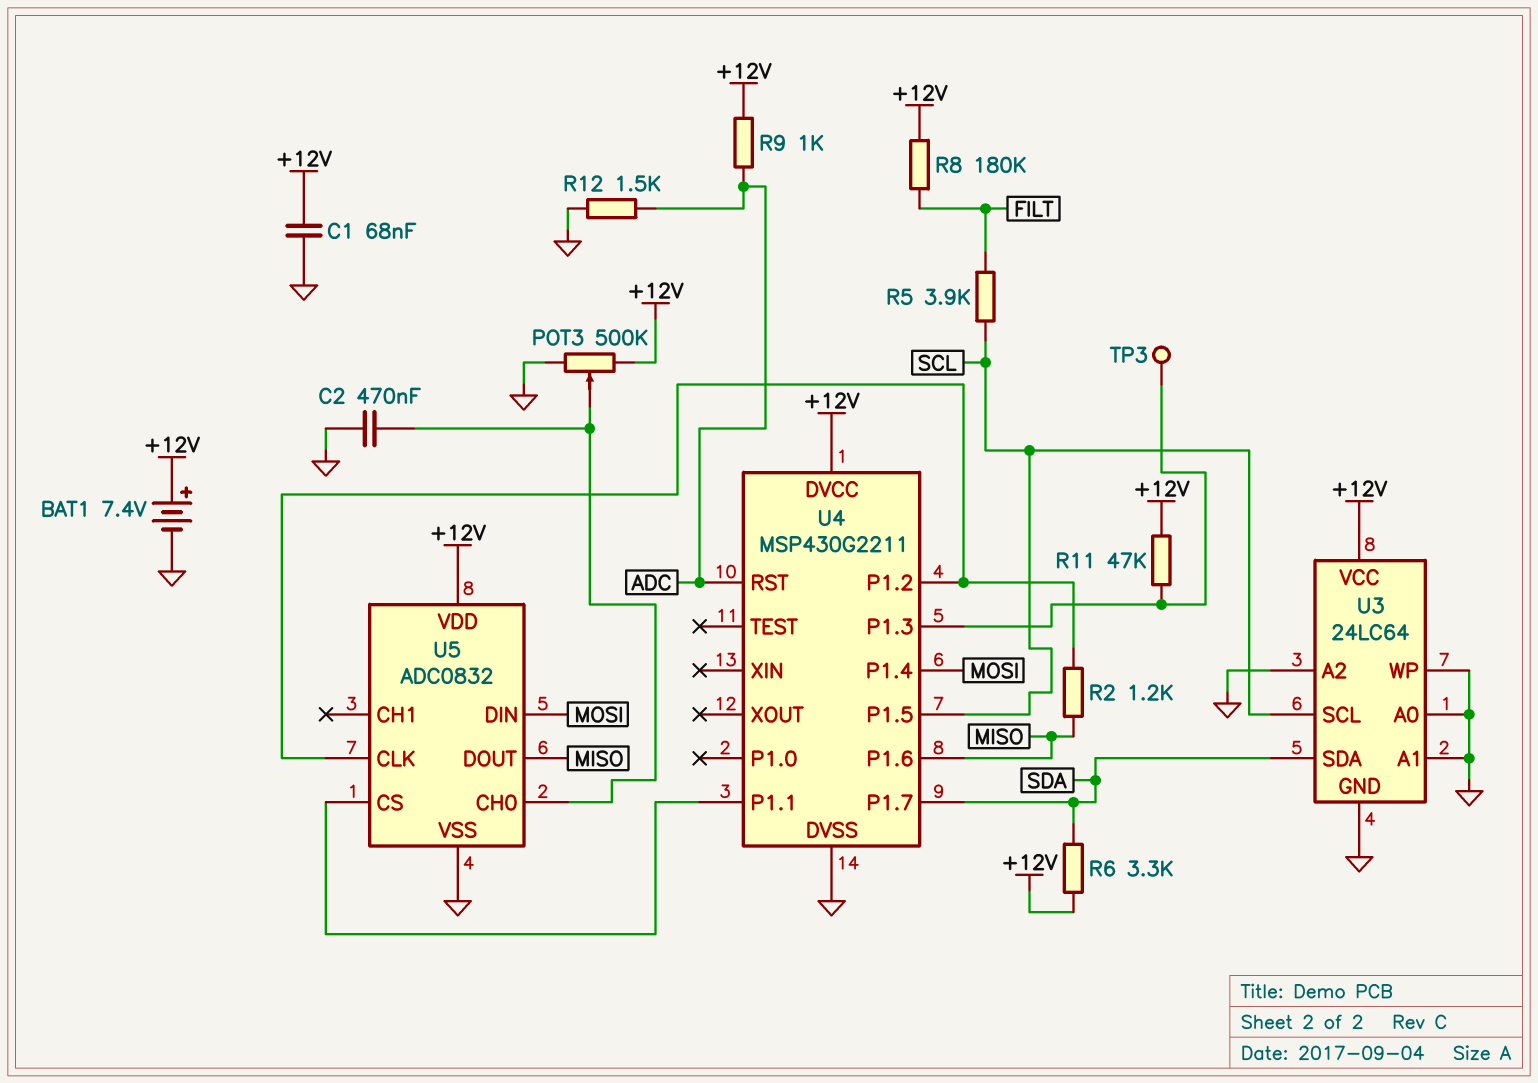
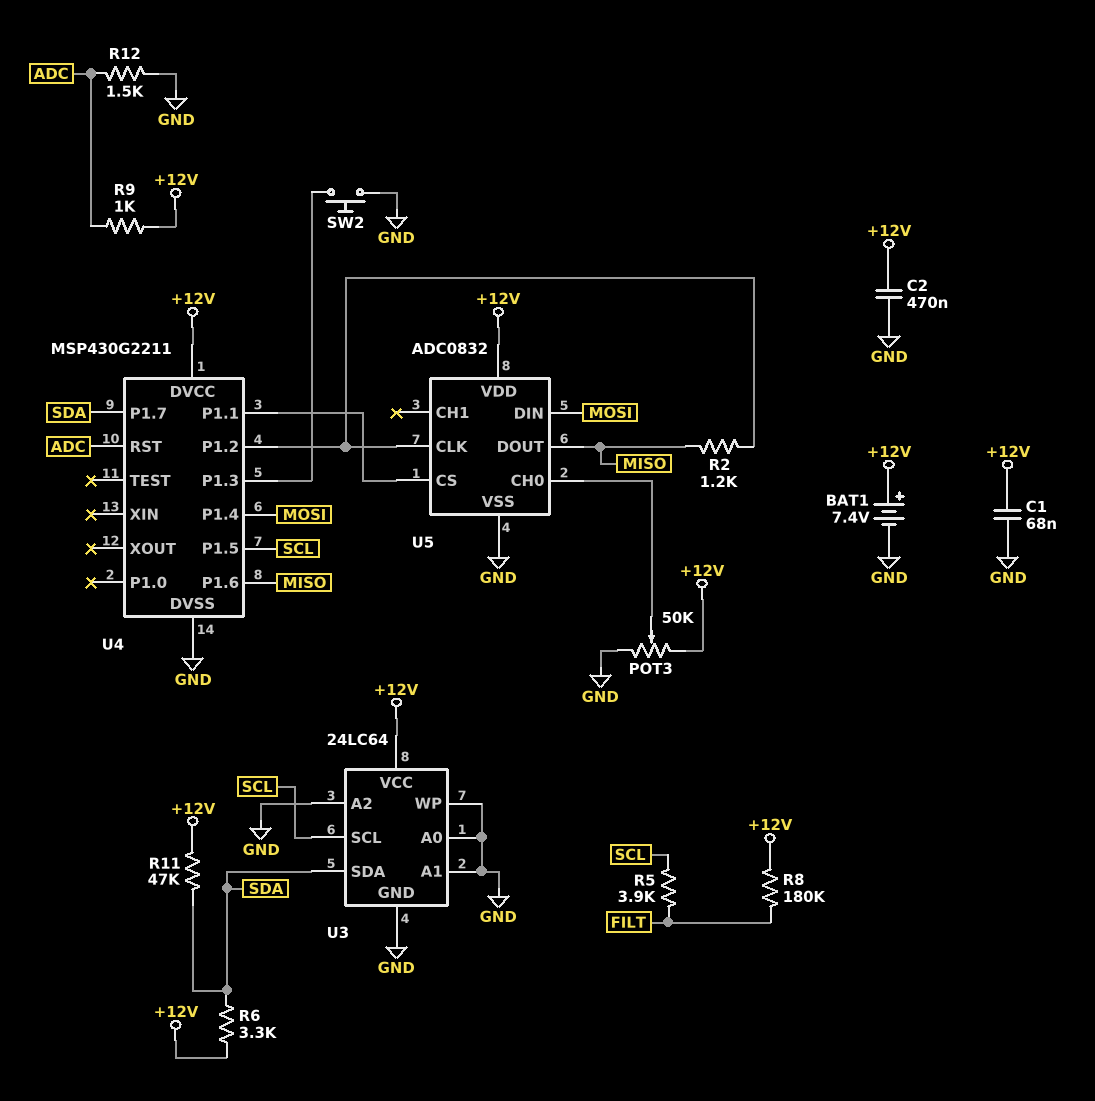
C2: 470nF (GND, U5/CH0) -> 470nF (+12V, GND)
POT3: 500k (+12V, GND, wiper U5/CH0) -> 50k (+12V, GND, wiper U5/CH0)
R11: 47k (+12V, U4/P1.3) -> 47k (+12V, SDA)
SW2: none -> button (GND, U4/P1.3)
TP3: test point (U4/P1.3) -> none

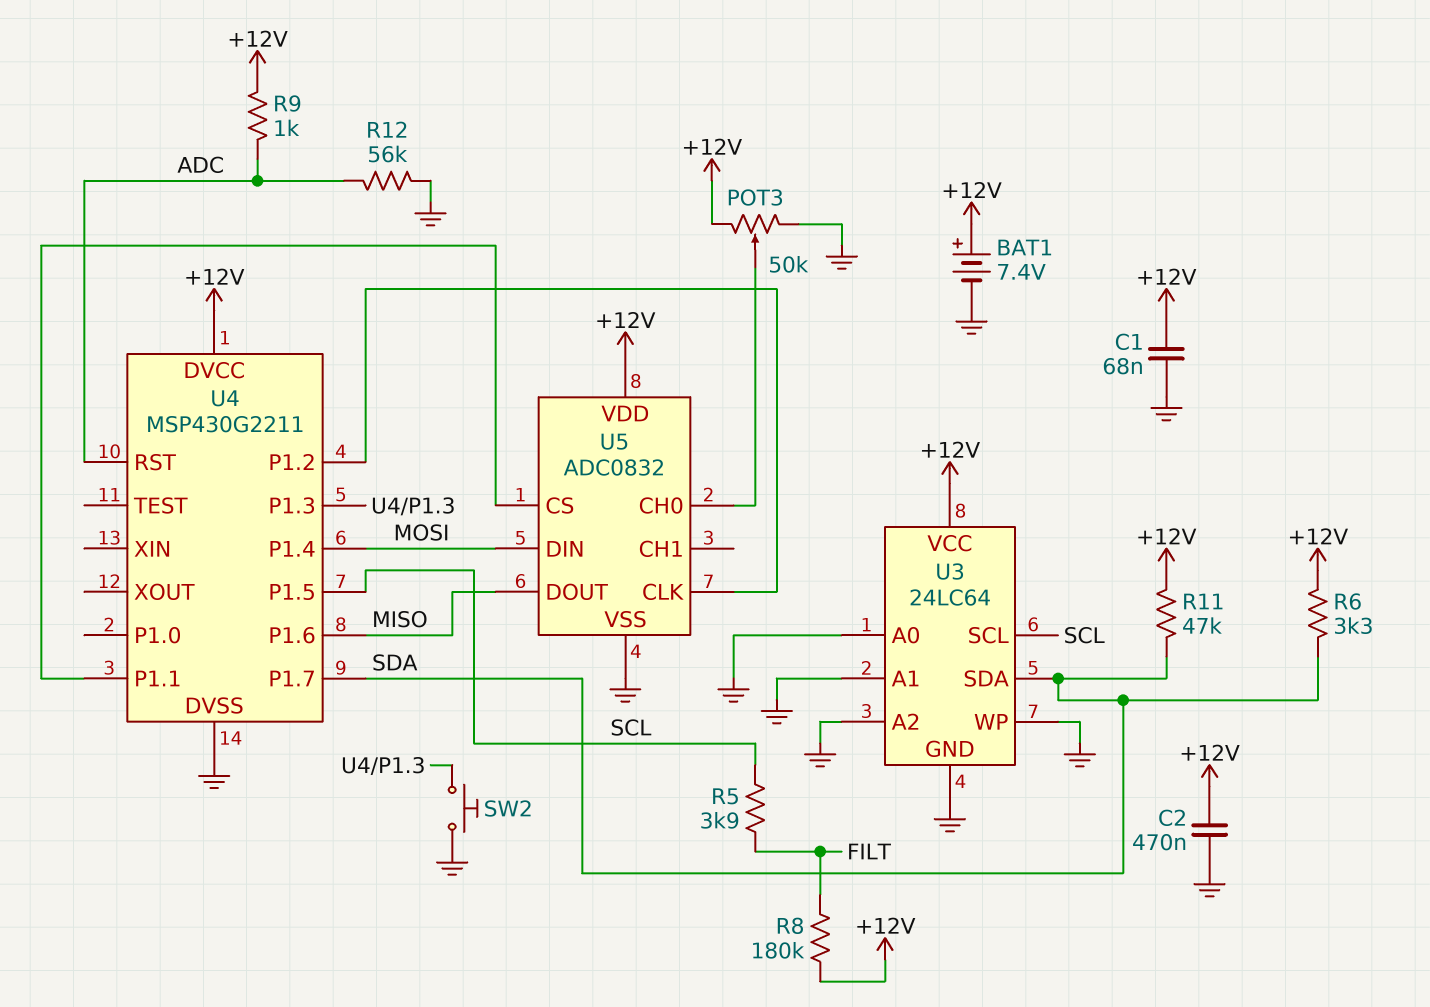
R2: 1.2k (MISO, U4/P1.2) -> none
R12: 1.5k (ADC, GND) -> 56k (ADC, GND)

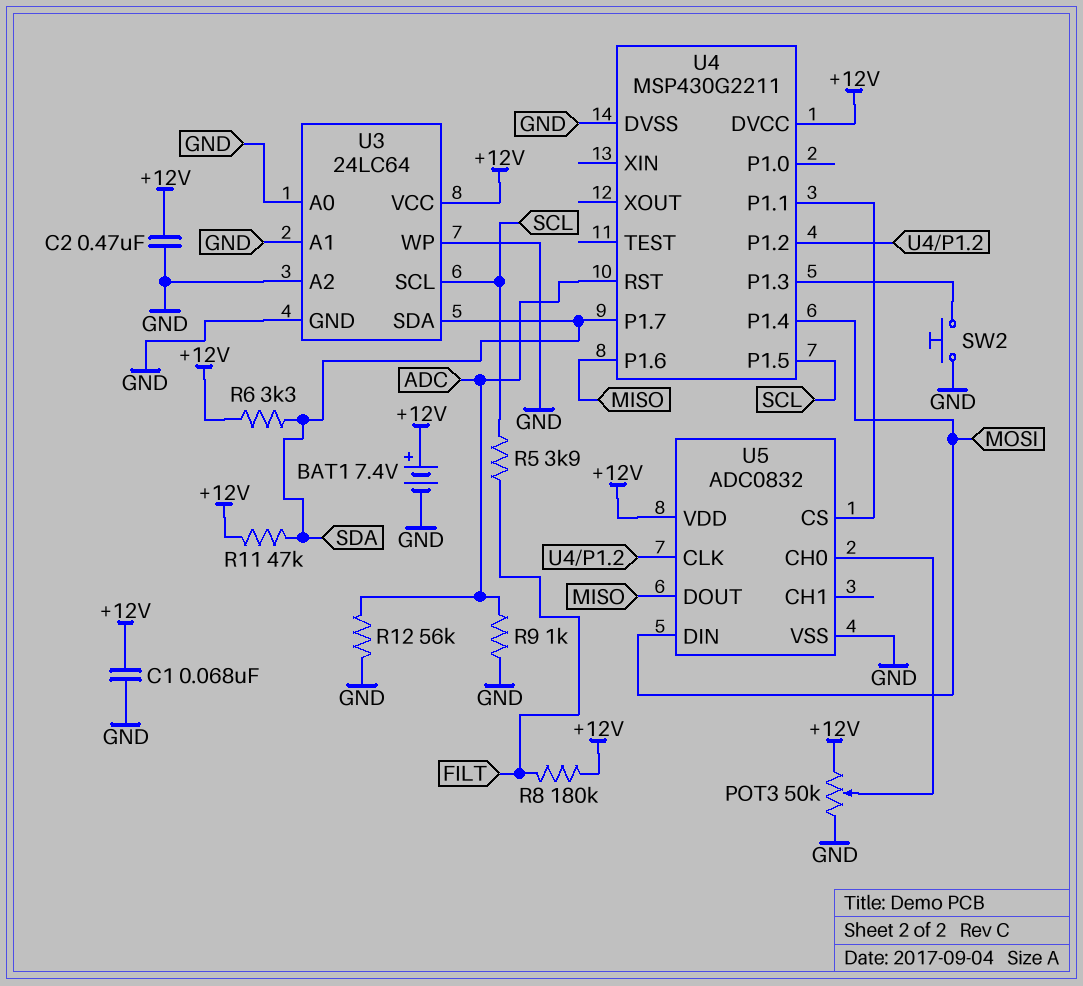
R9: 1k (+12V, ADC) -> 1k (ADC, GND)

